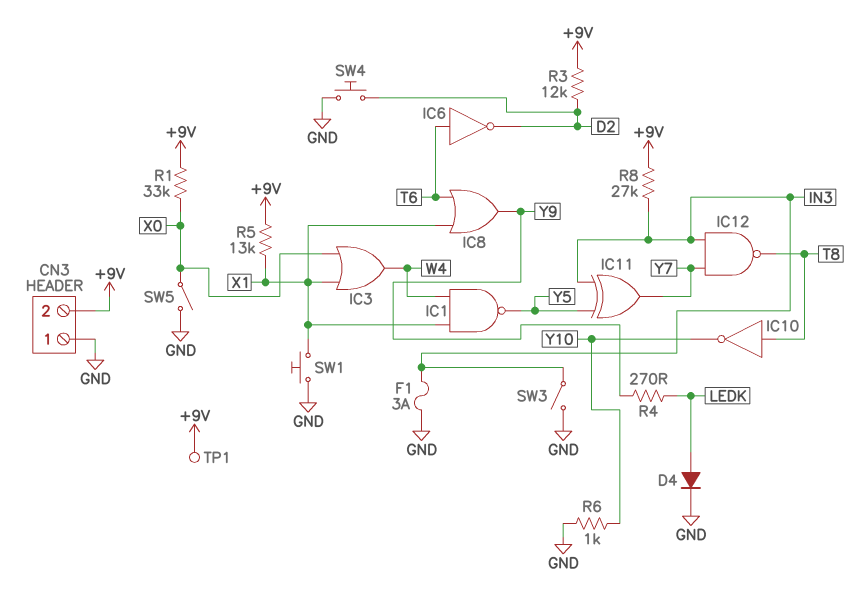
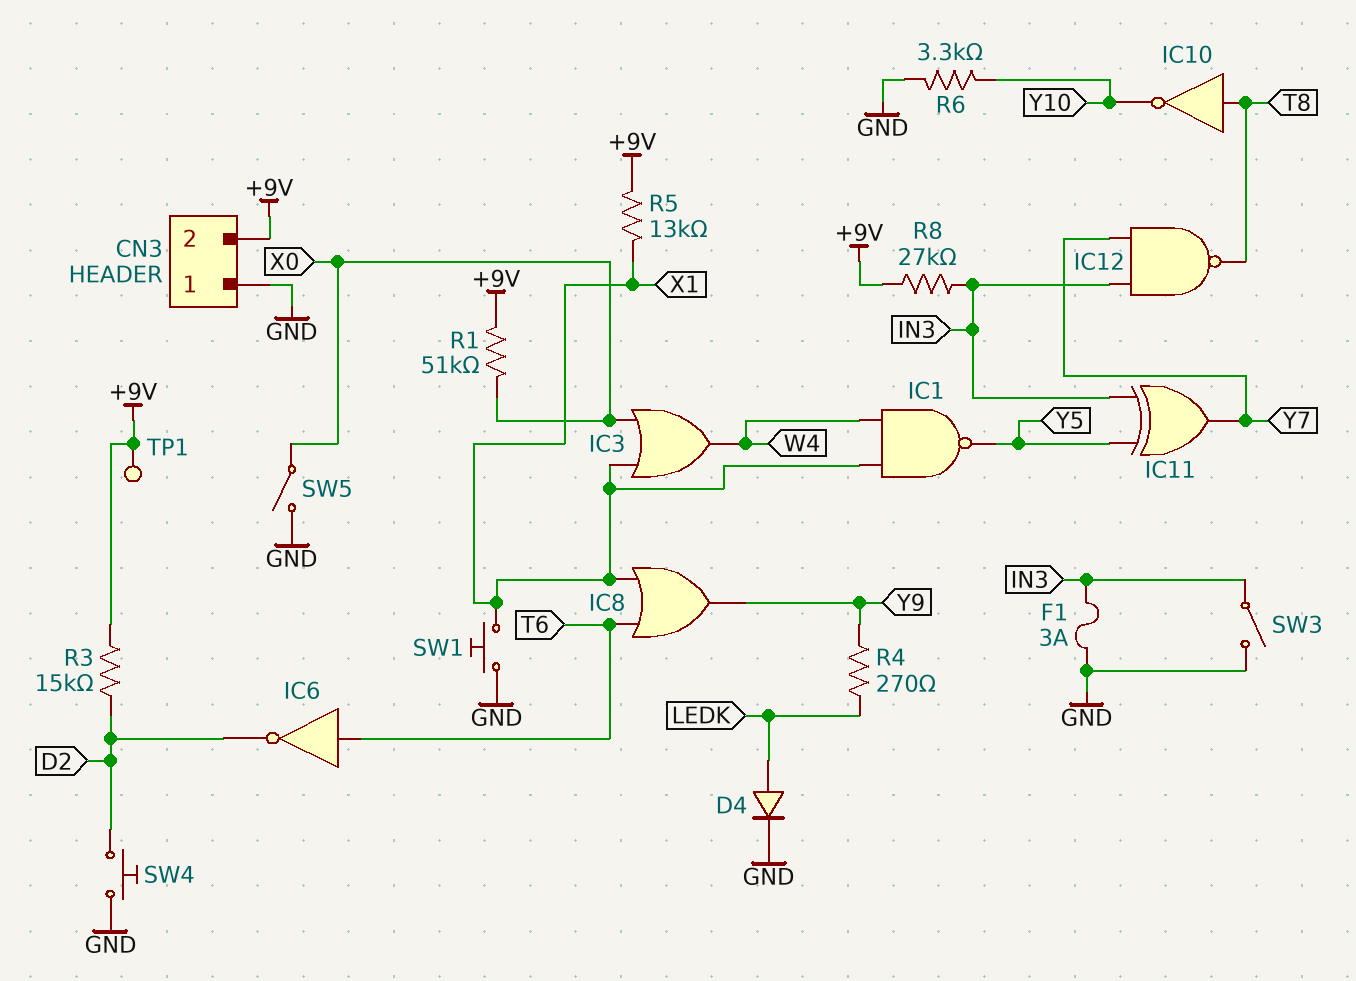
R1: 33k (+9V, X0) -> 51k (+9V, X0)
R3: 12k (+9V, D2) -> 15k (+9V, D2)
R6: 1k (GND, Y10) -> 3.3k (GND, Y10)

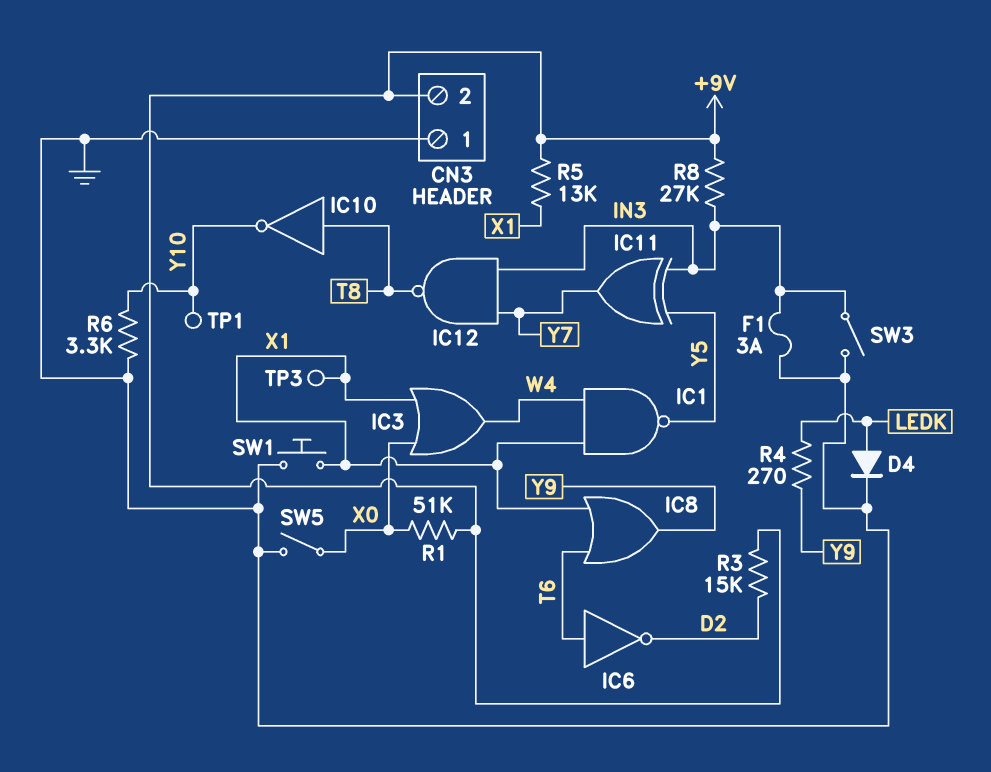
SW4: button (D2, GND) -> none
TP1: test point (+9V) -> test point (Y10)
TP3: none -> test point (X1)

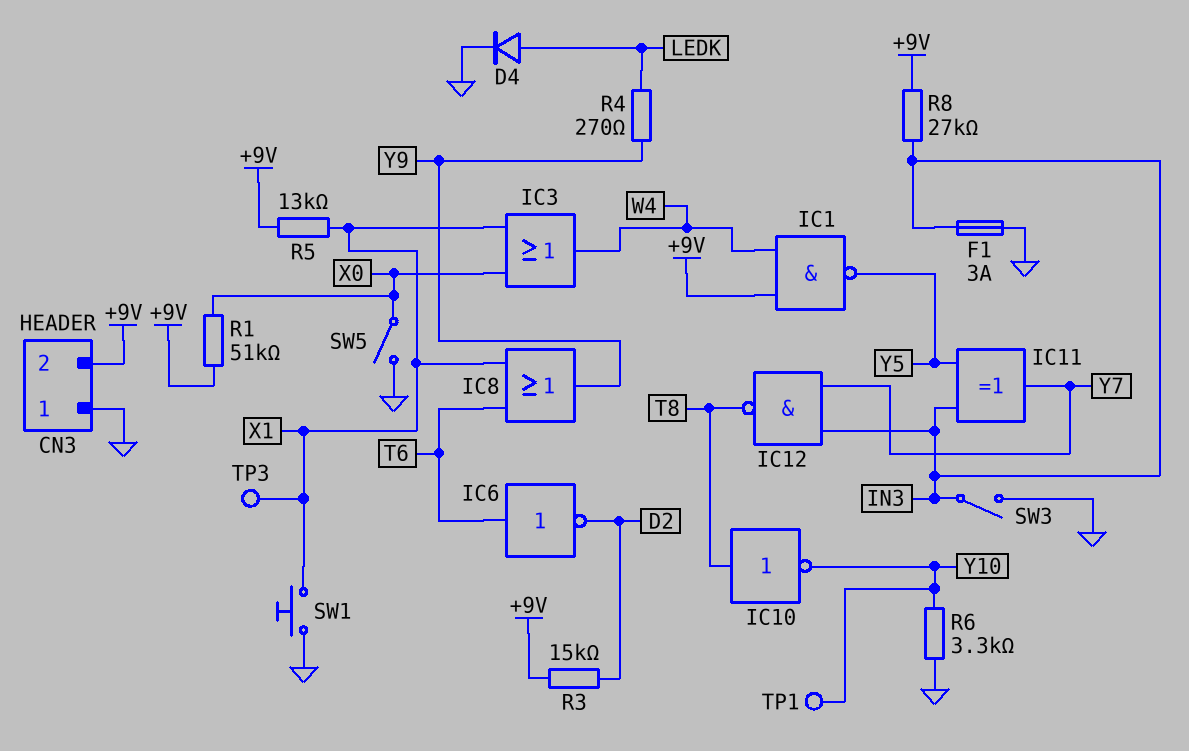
IC1: NAND (in W4, in X1, out Y5) -> NAND (in +9V, in W4, out Y5)

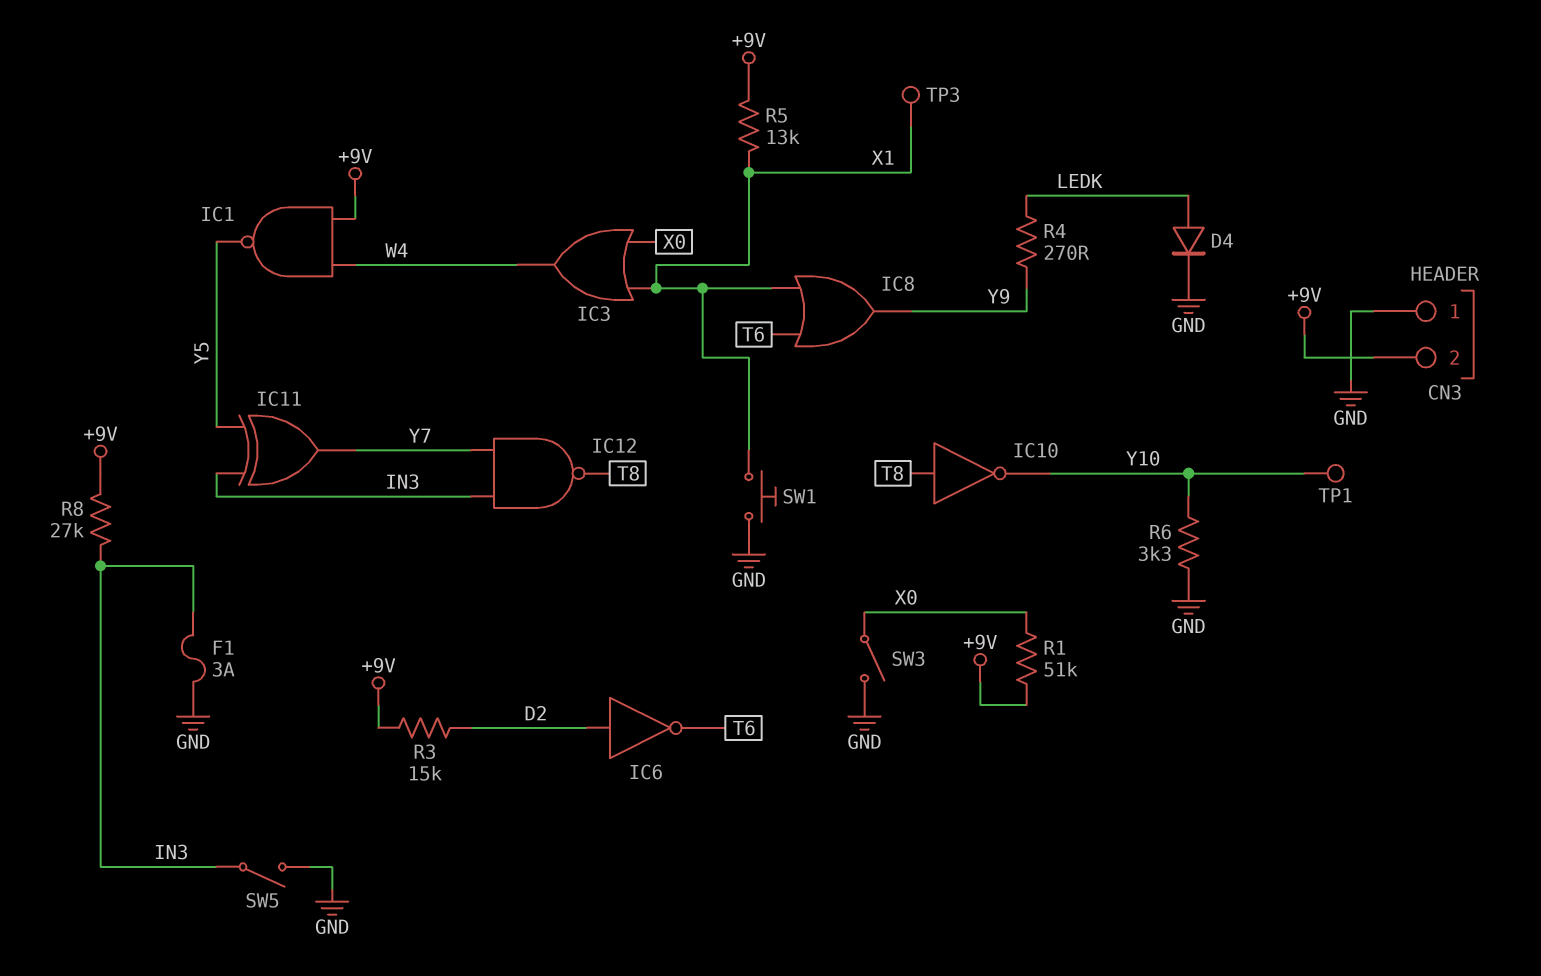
IC6: NOT (in T6, out D2) -> NOT (in D2, out T6)
SW3: switch (GND, IN3) -> switch (GND, X0)
SW5: switch (GND, X0) -> switch (GND, IN3)

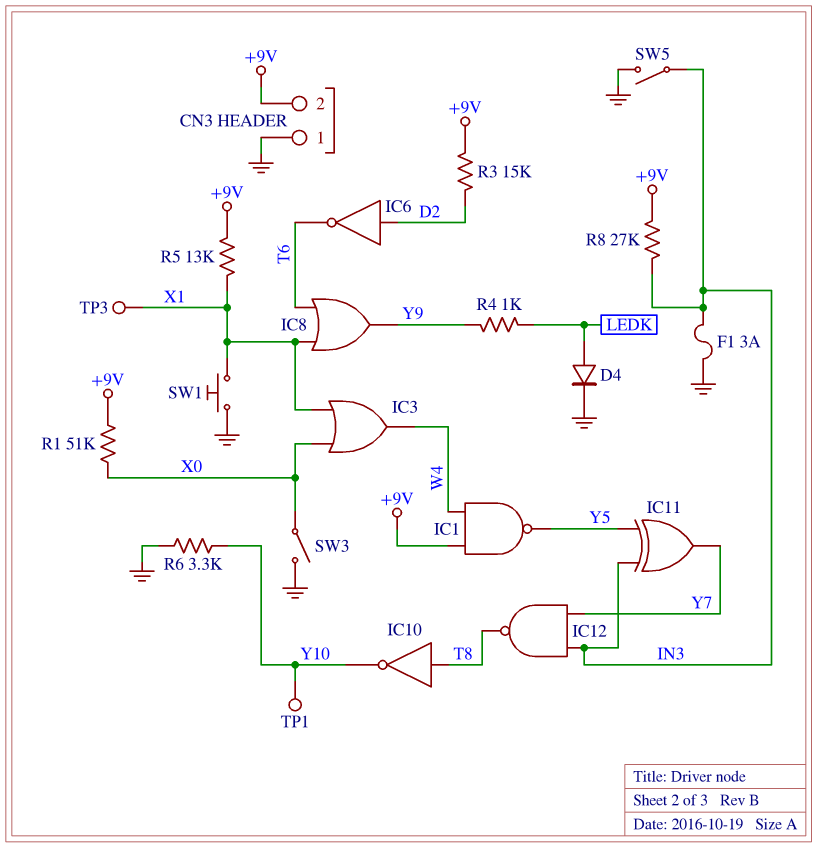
R4: 270 (LEDK, Y9) -> 1k (LEDK, Y9)

